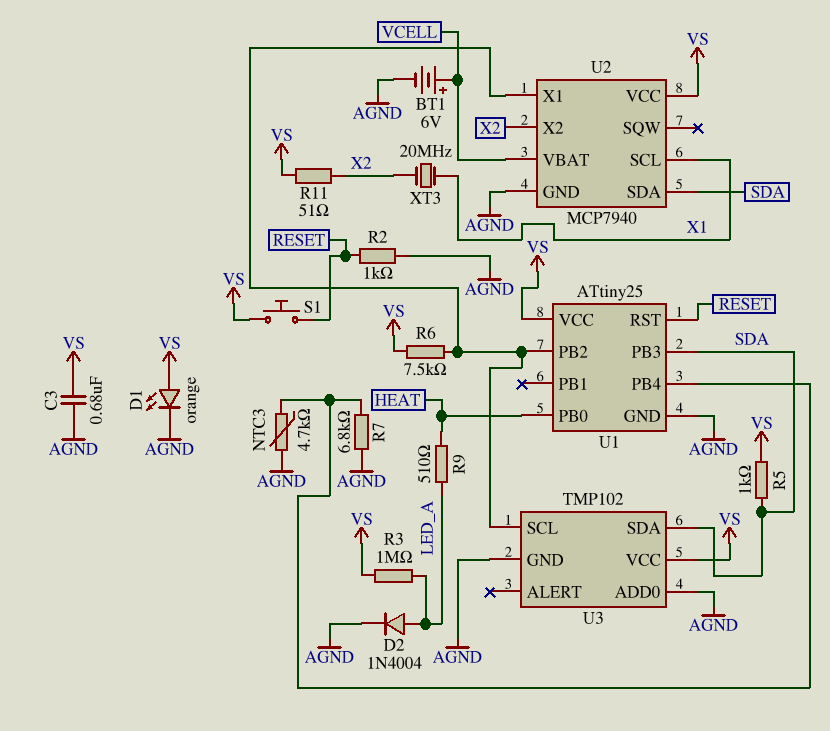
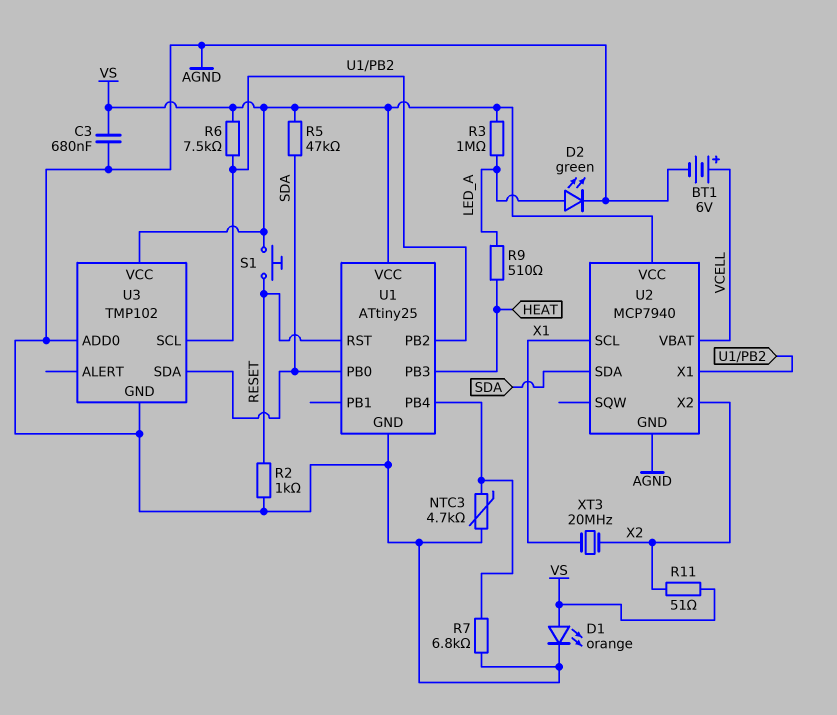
D2: diode 1N4004 (A LED_A, K AGND) -> LED green (A LED_A, K AGND)
R5: 1k (SDA, VS) -> 47k (SDA, VS)
U1 pin PB0: HEAT -> SDA
U1 pin PB3: SDA -> HEAT

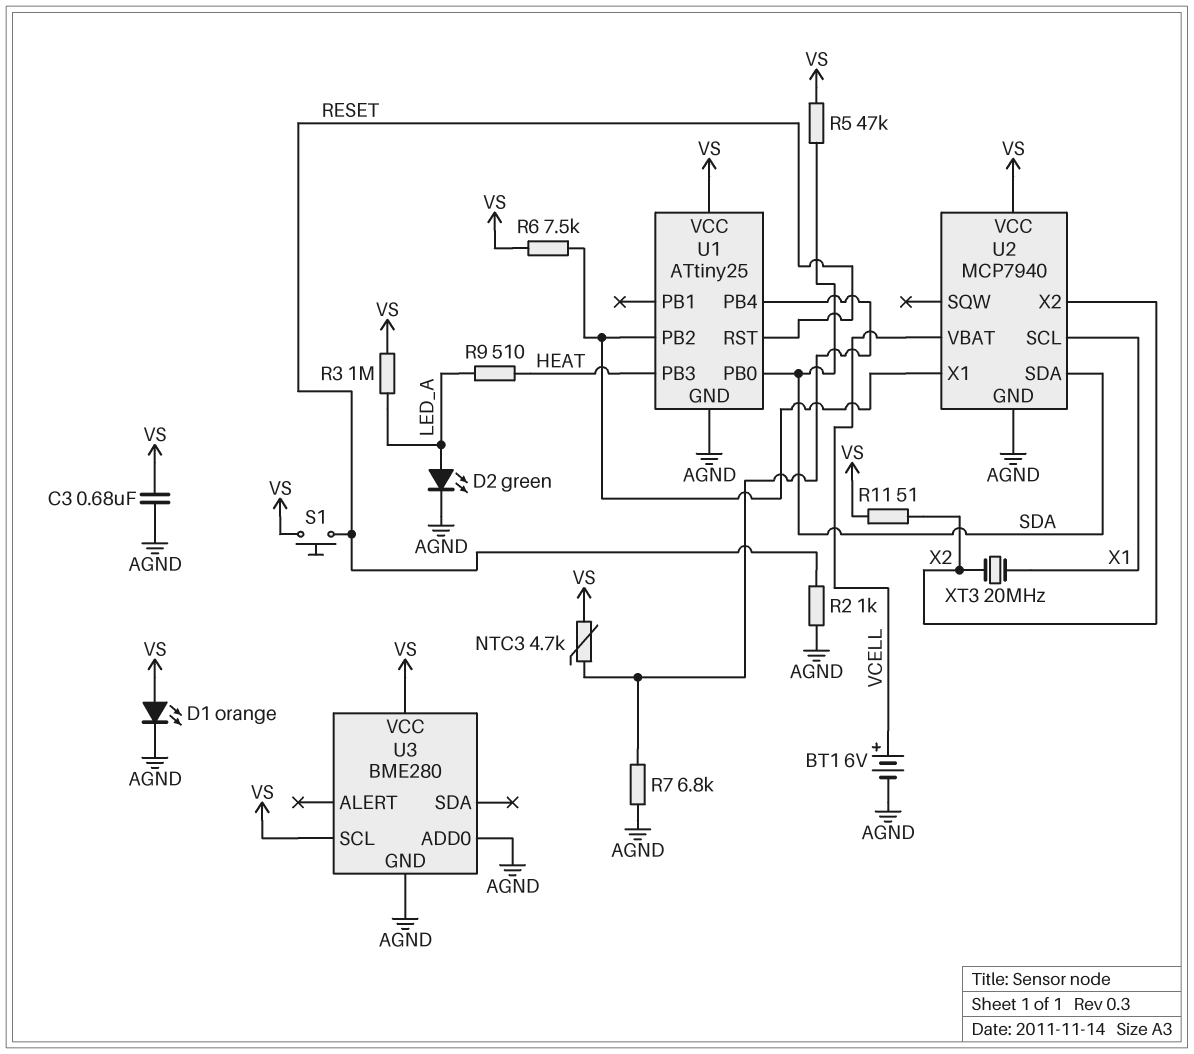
NTC3: 4.7k (AGND, U1/PB4) -> 4.7k (U1/PB4, VS)
U3: TMP102 -> BME280
U3 pin SCL: U1/PB2 -> VS
U3 pin SDA: SDA -> none

